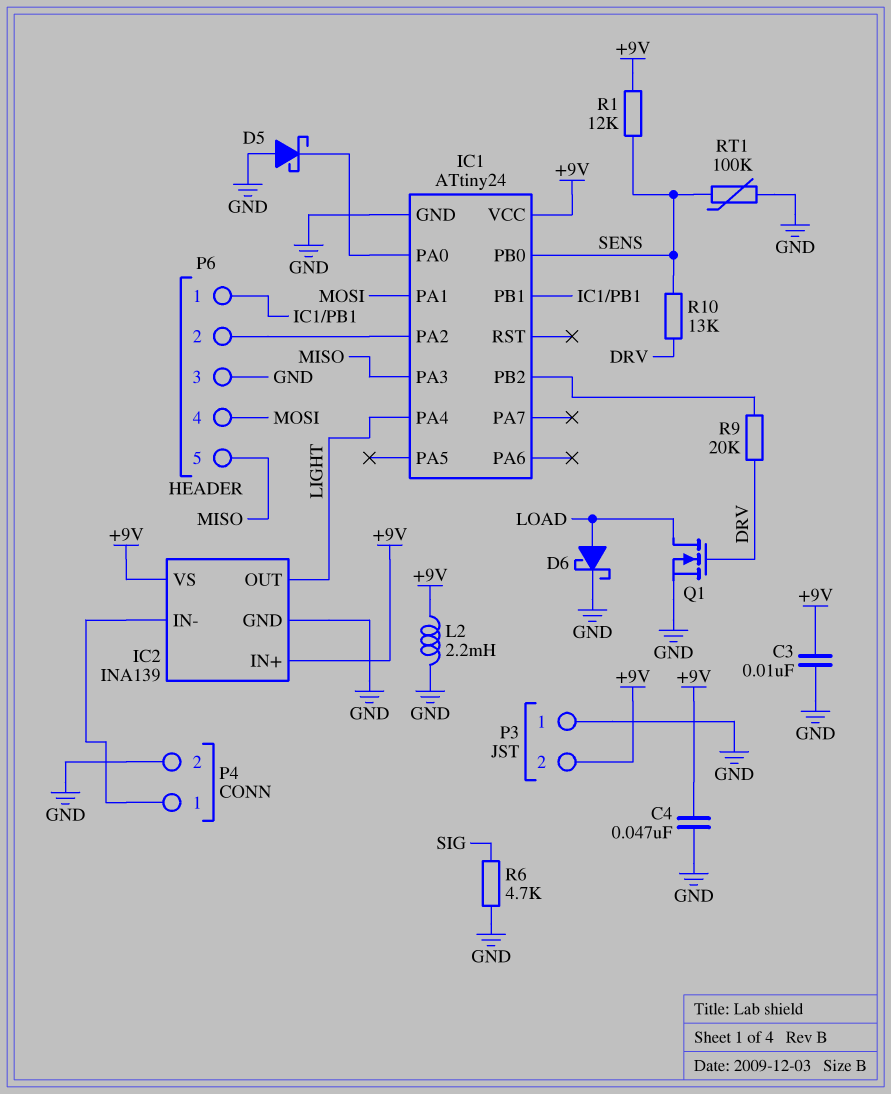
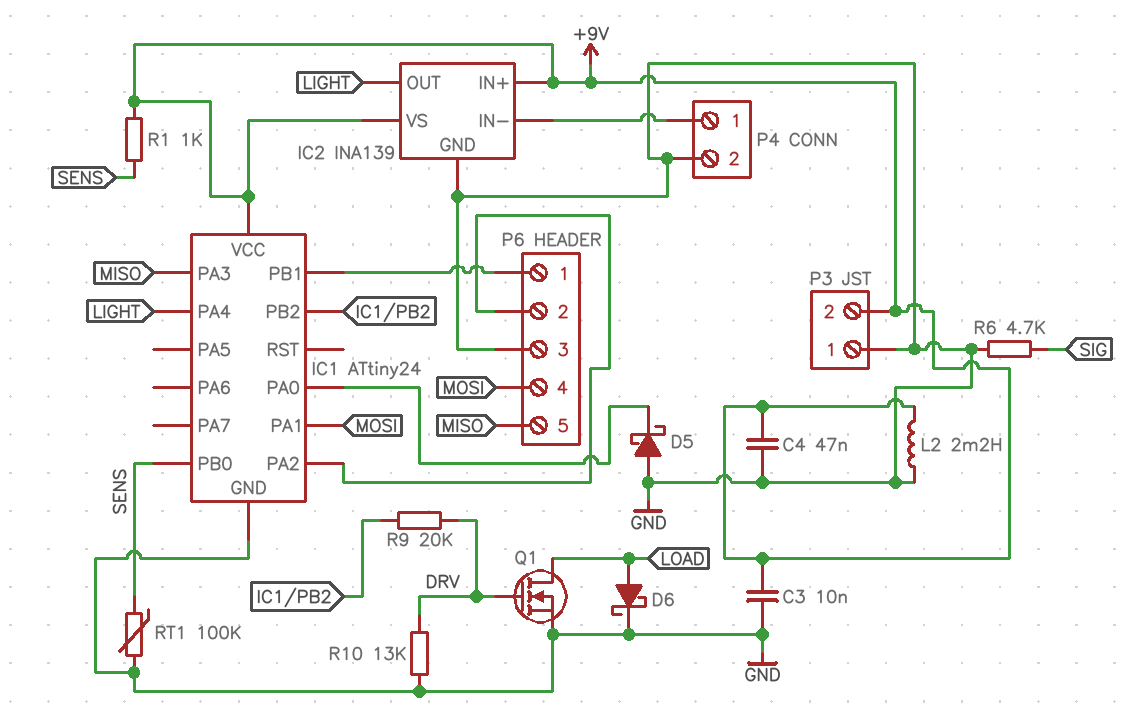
R1: 12k (+9V, SENS) -> 1k (+9V, SENS)
R10: 13k (DRV, SENS) -> 13k (DRV, GND)

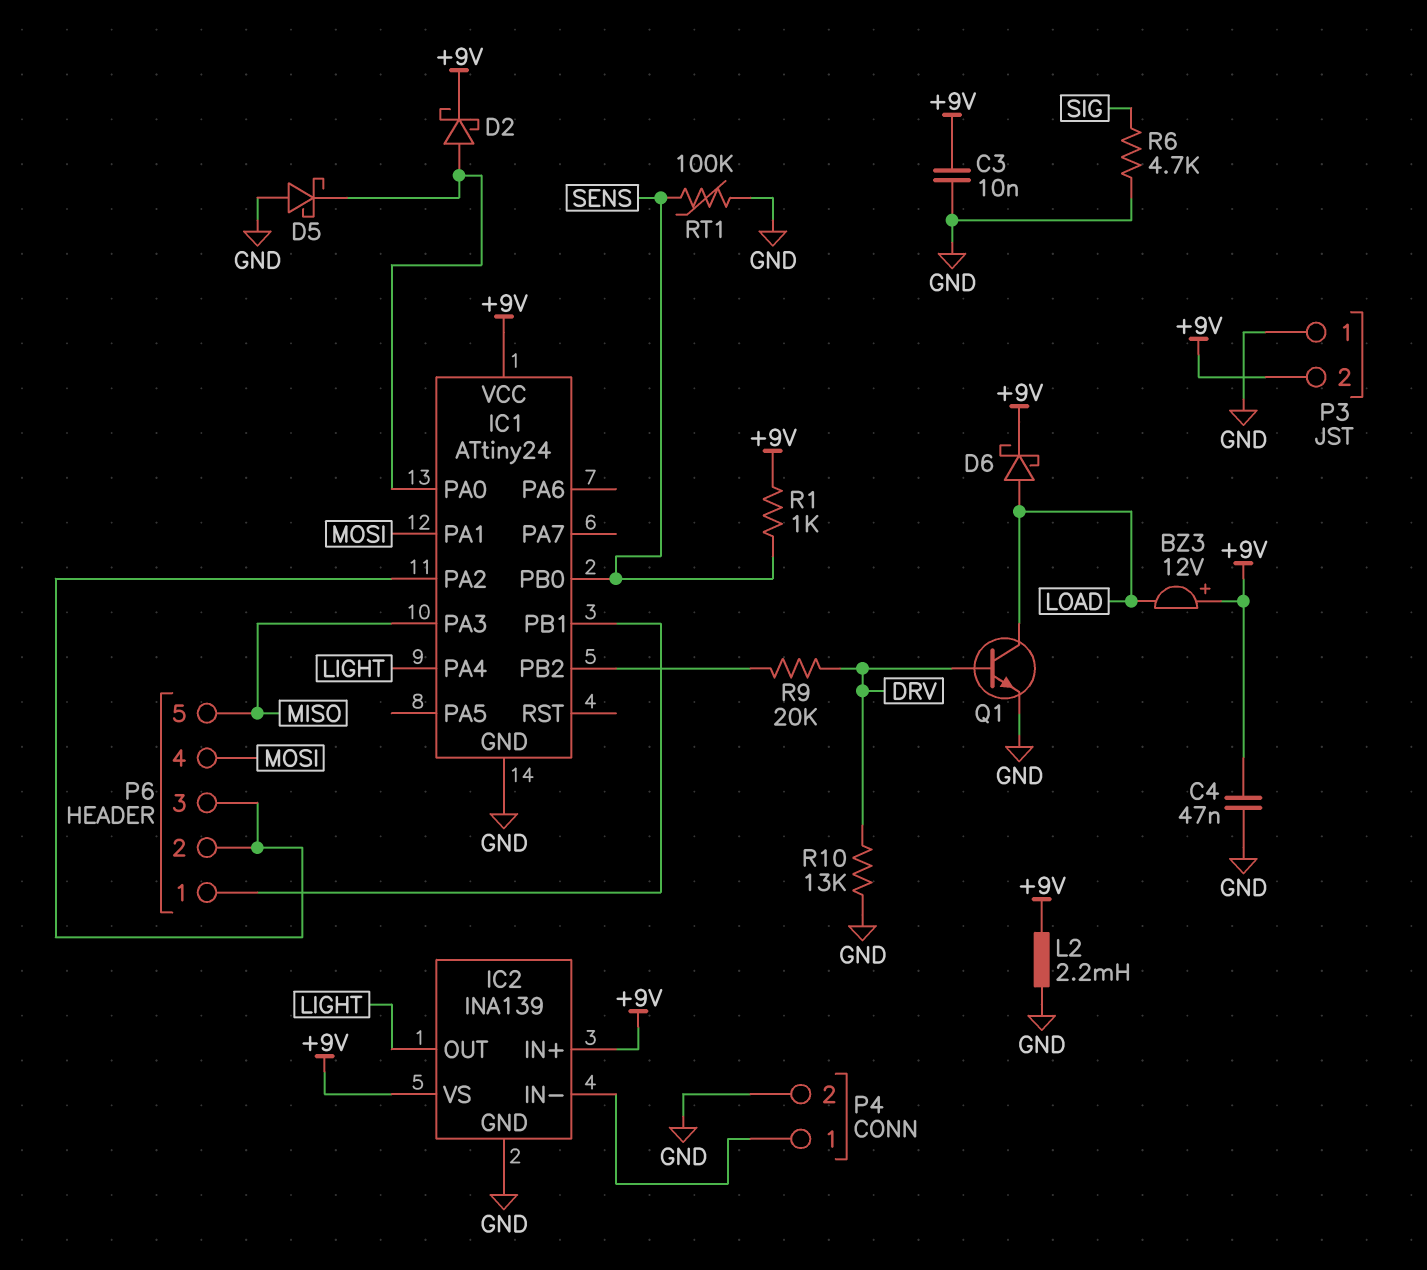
BZ3: none -> buzzer 12V (plus +9V, minus LOAD)
D2: none -> schottky (A IC1/PA0, K +9V)
D6: schottky (A LOAD, K GND) -> schottky (A LOAD, K +9V)
P6 pin 3: GND -> IC1/PA2
Q1: NMOS (G DRV, D LOAD, S GND) -> NPN (B DRV, C LOAD, E GND)

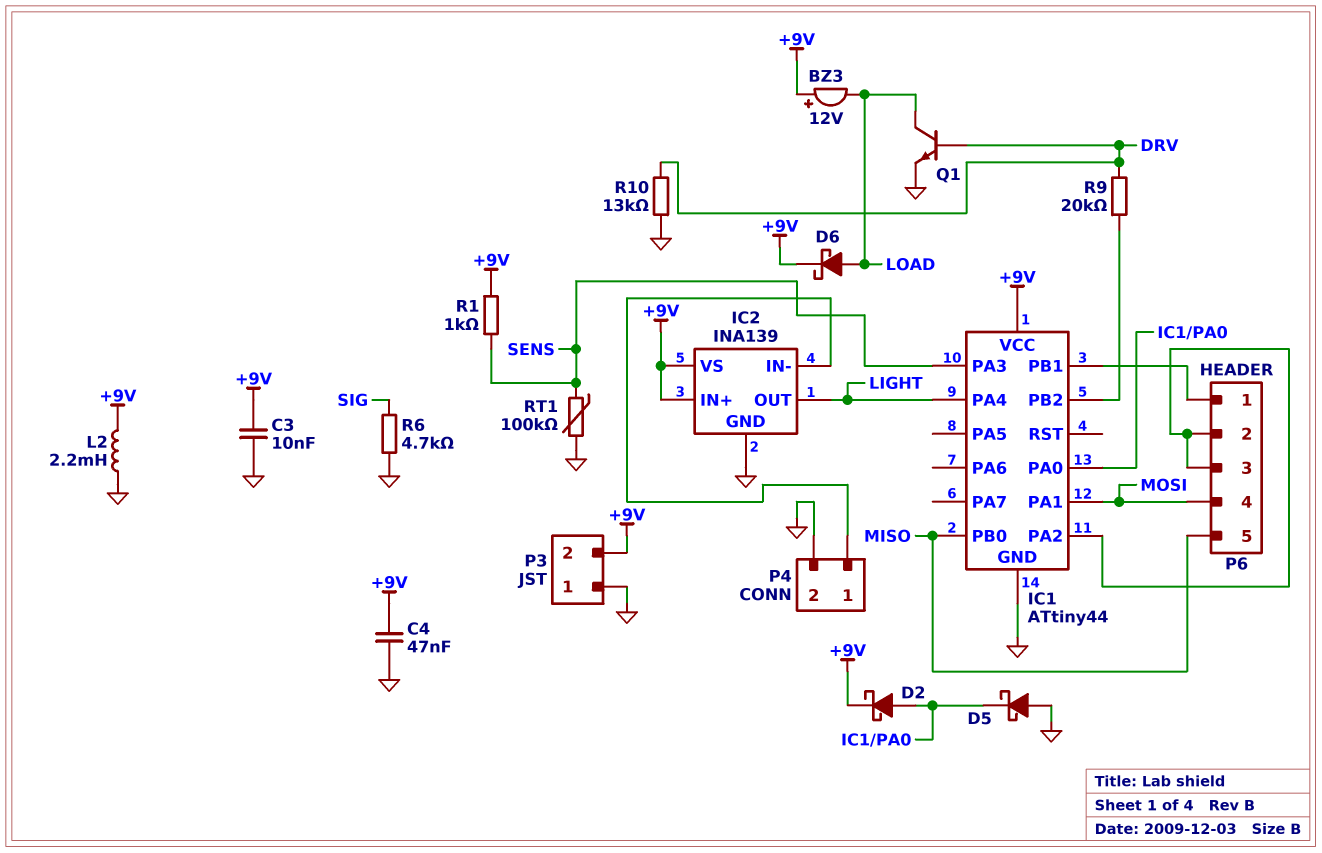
IC1: ATtiny24 -> ATtiny44
IC1 pin PA3: MISO -> SENS
IC1 pin PB0: SENS -> MISO

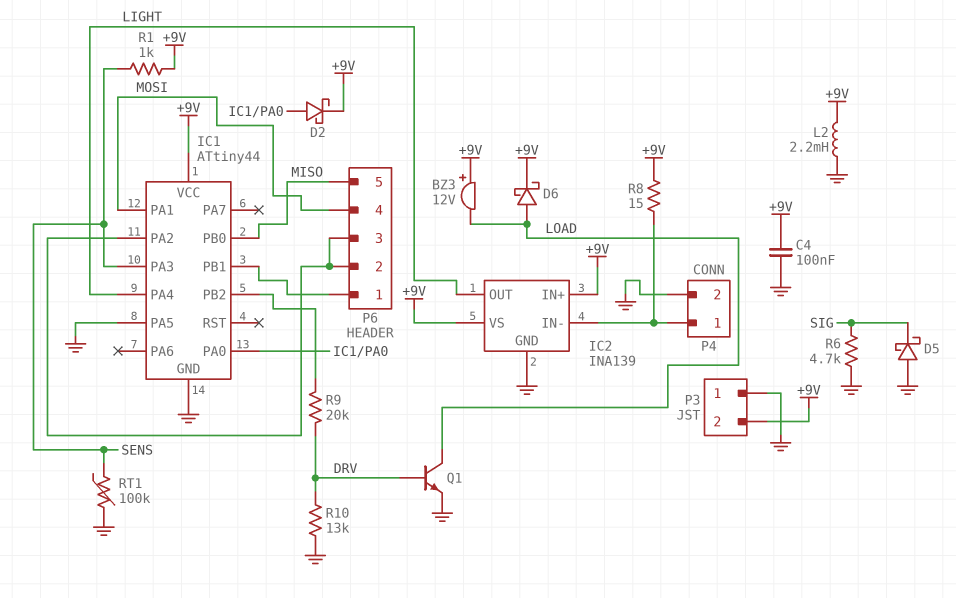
C3: 10nF (+9V, GND) -> none
C4: 47nF (+9V, GND) -> 100nF (+9V, GND)
D5: schottky (A GND, K IC1/PA0) -> schottky (A GND, K SIG)
IC1 pin PA5: none -> GND
R8: none -> 15 (+9V, IC2/IN-)

